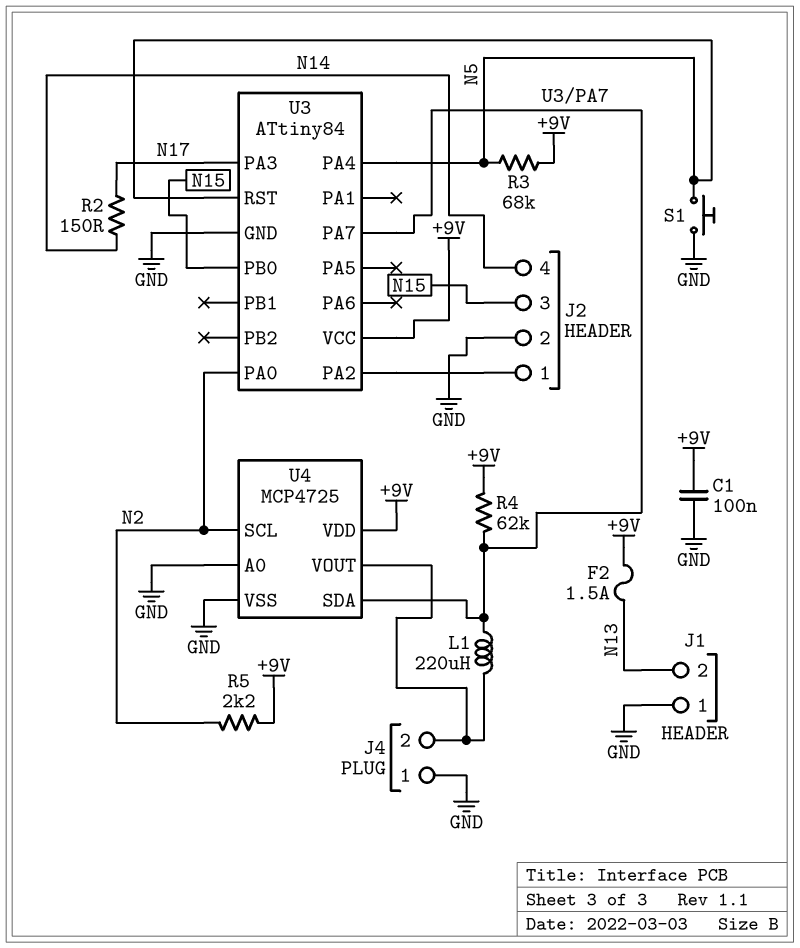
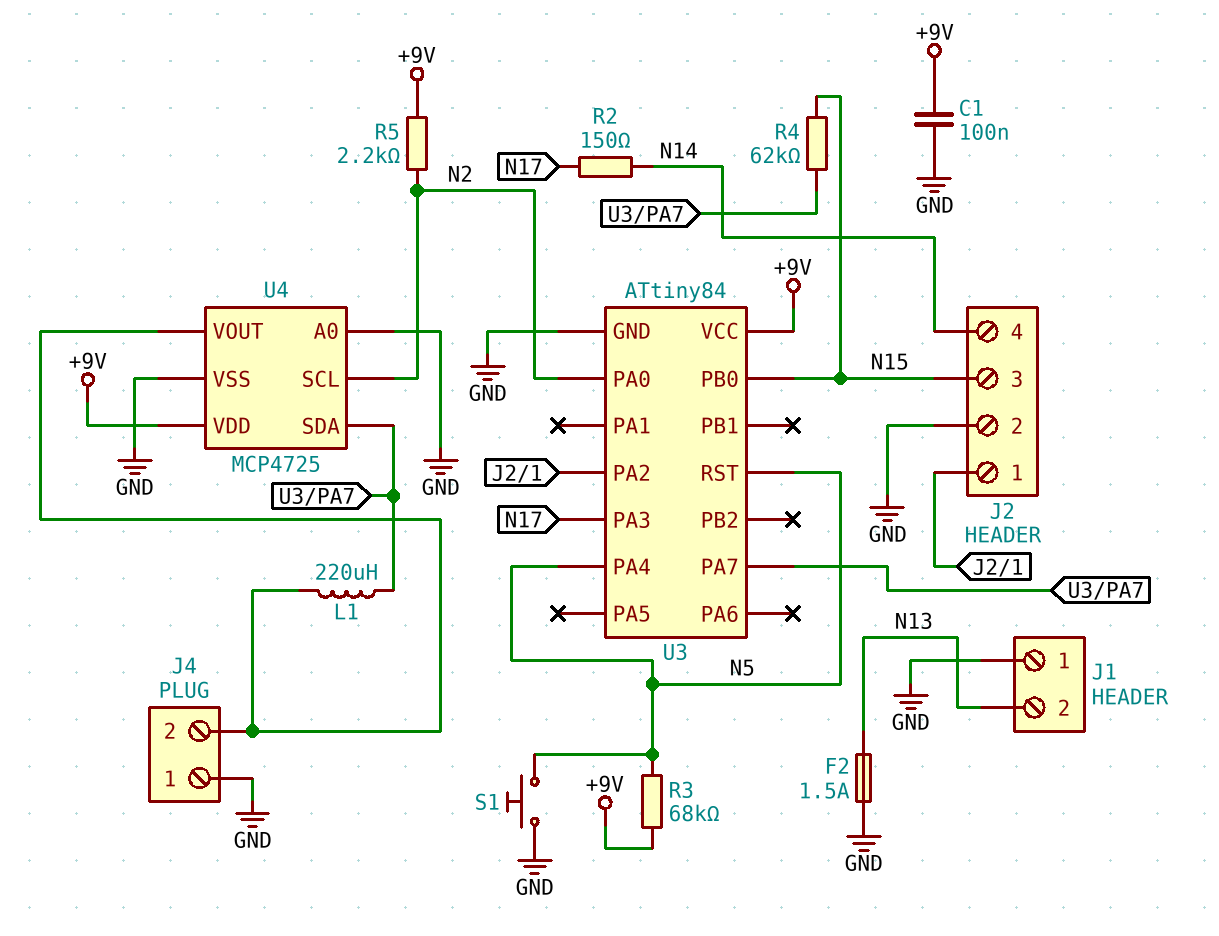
F2: 1.5A (+9V, N13) -> 1.5A (GND, N13)
R4: 62k (+9V, U3/PA7) -> 62k (N15, U3/PA7)

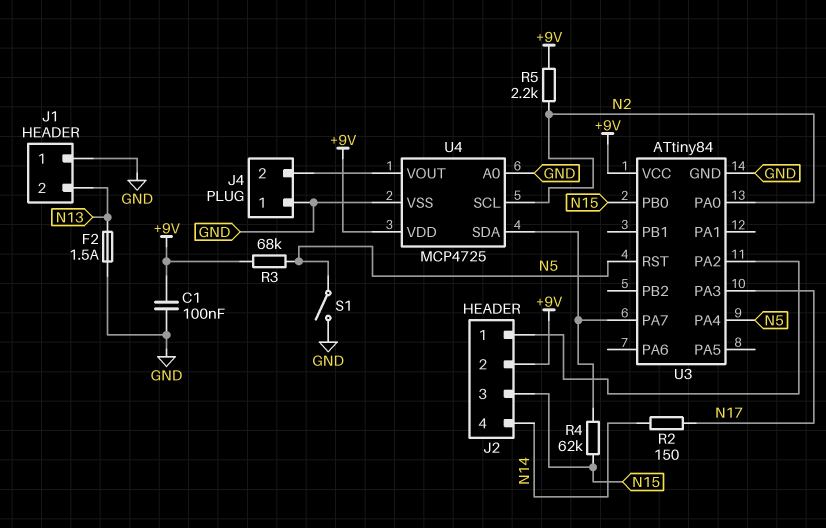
J2 pin 2: GND -> +9V
L1: 220uH (J4/2, U3/PA7) -> none
S1: button (GND, N5) -> switch (GND, N5)

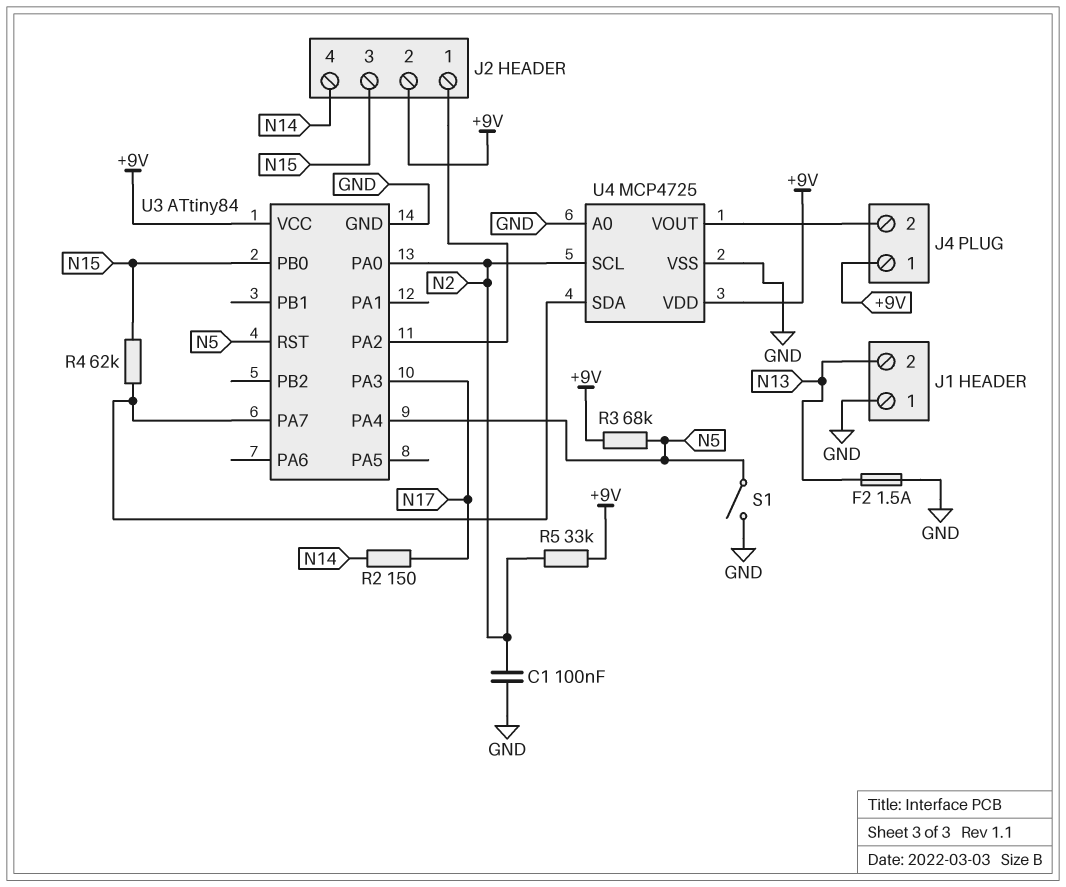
C1: 100nF (+9V, GND) -> 100nF (GND, N2)
J4 pin 1: GND -> +9V
R5: 2.2k (+9V, N2) -> 33k (+9V, N2)

